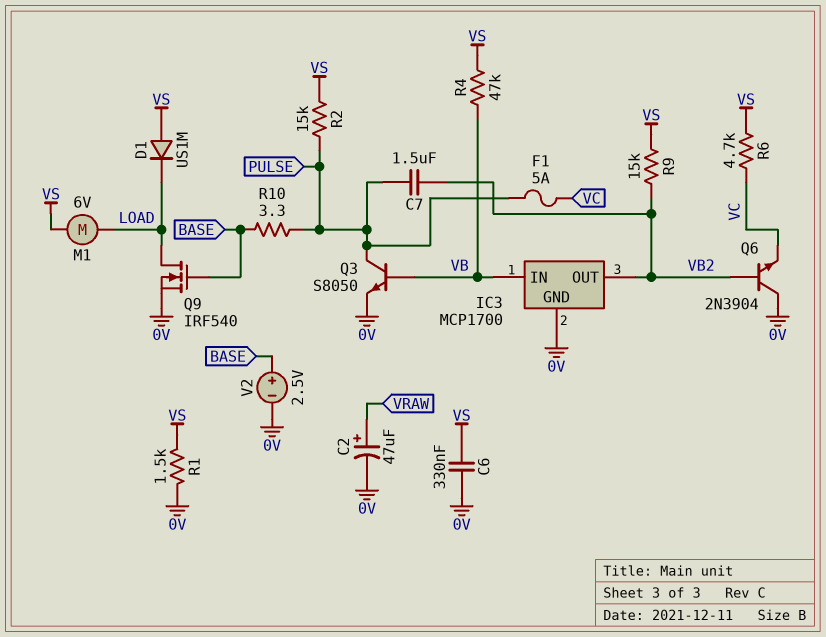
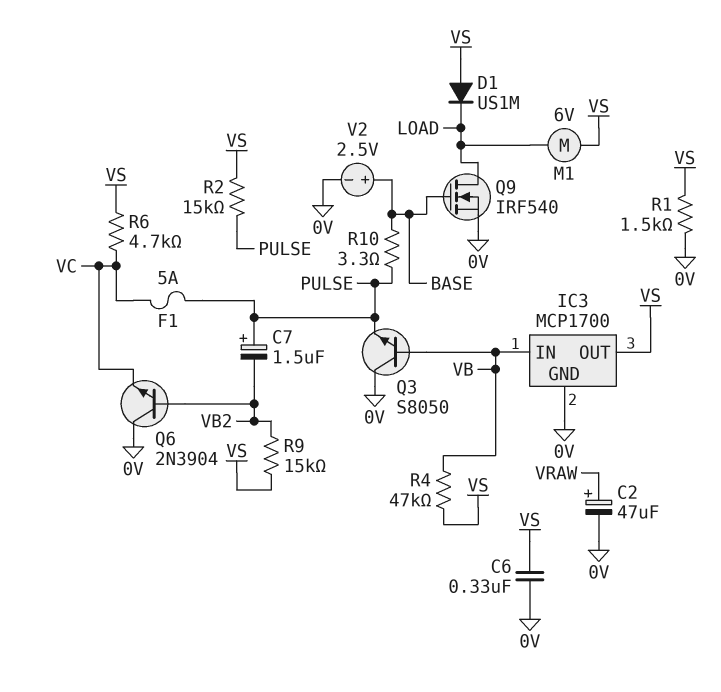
C7: 1.5uF (PULSE, VB2) -> 1.5uF (plus PULSE, minus VB2)
IC3 pin OUT: VB2 -> VS
Q3: NPN S8050 (B VB, C PULSE, E 0V) -> NPN S8050 (B VB, C 0V, E PULSE)

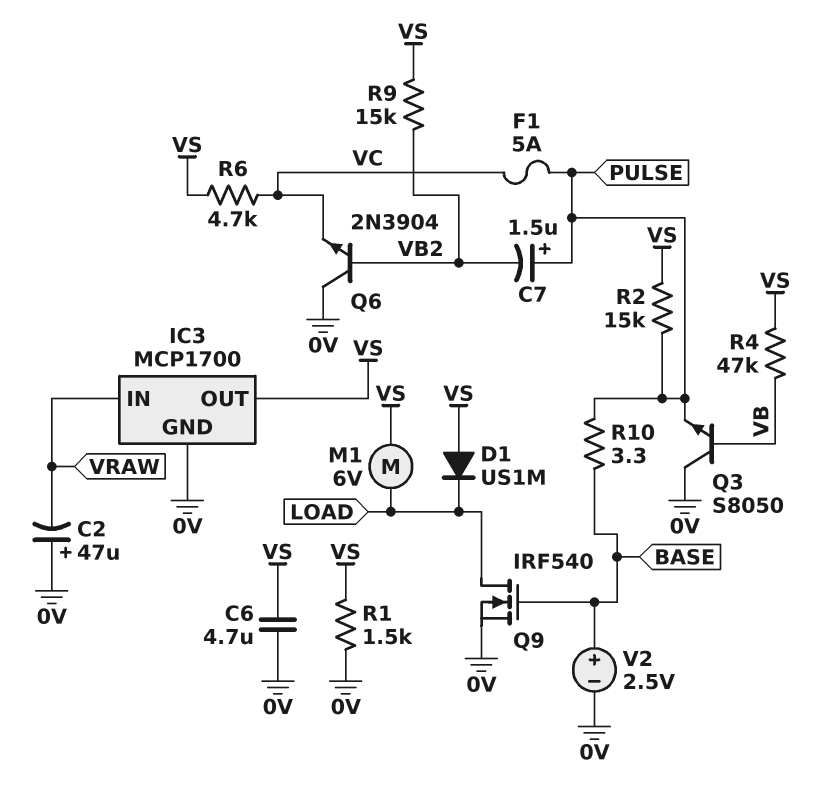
C2: 47uF (plus VRAW, minus 0V) -> 47uF (plus 0V, minus VRAW)
C6: 330nF (0V, VS) -> 4.7uF (0V, VS)
IC3 pin IN: VB -> VRAW

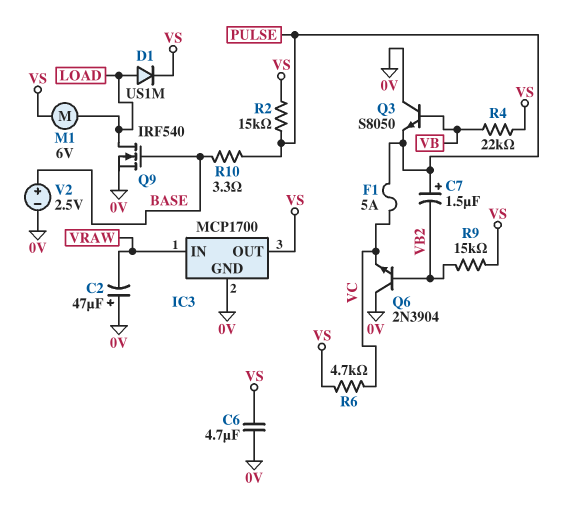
D1: diode US1M (A VS, K LOAD) -> diode US1M (A LOAD, K VS)
R1: 1.5k (0V, VS) -> none
R4: 47k (VB, VS) -> 22k (VB, VS)

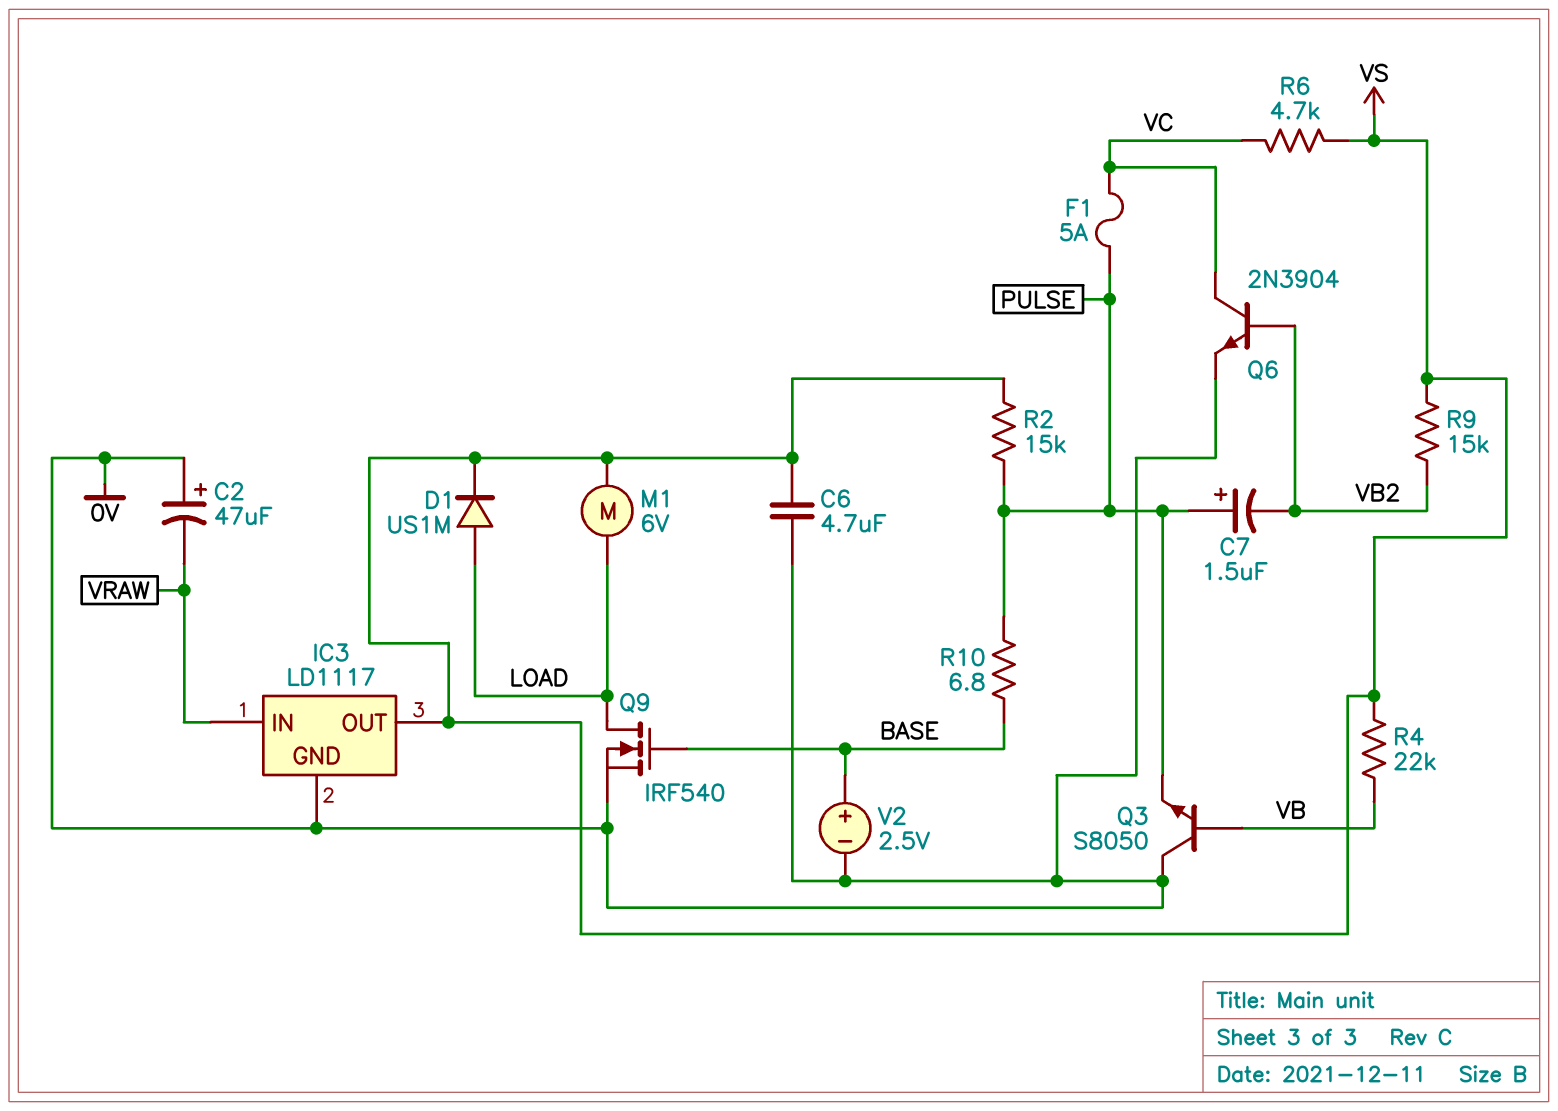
IC3: MCP1700 -> LD1117
Q6: NPN 2N3904 (B VB2, C 0V, E VC) -> NPN 2N3904 (B VB2, C VC, E 0V)
R10: 3.3 (BASE, PULSE) -> 6.8 (BASE, PULSE)

